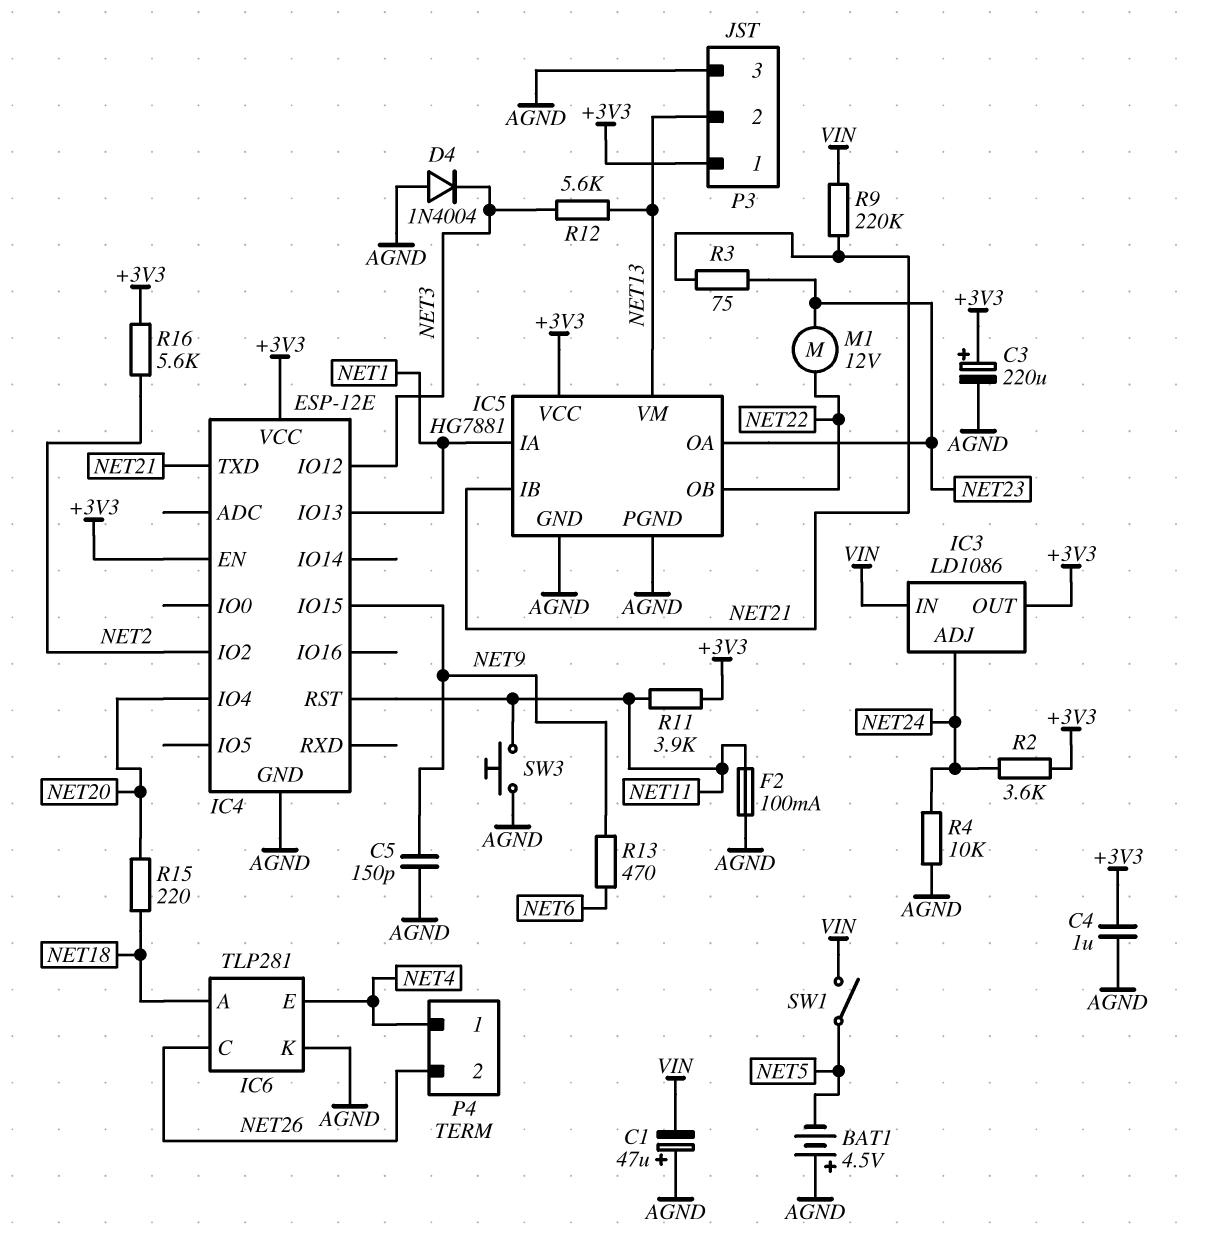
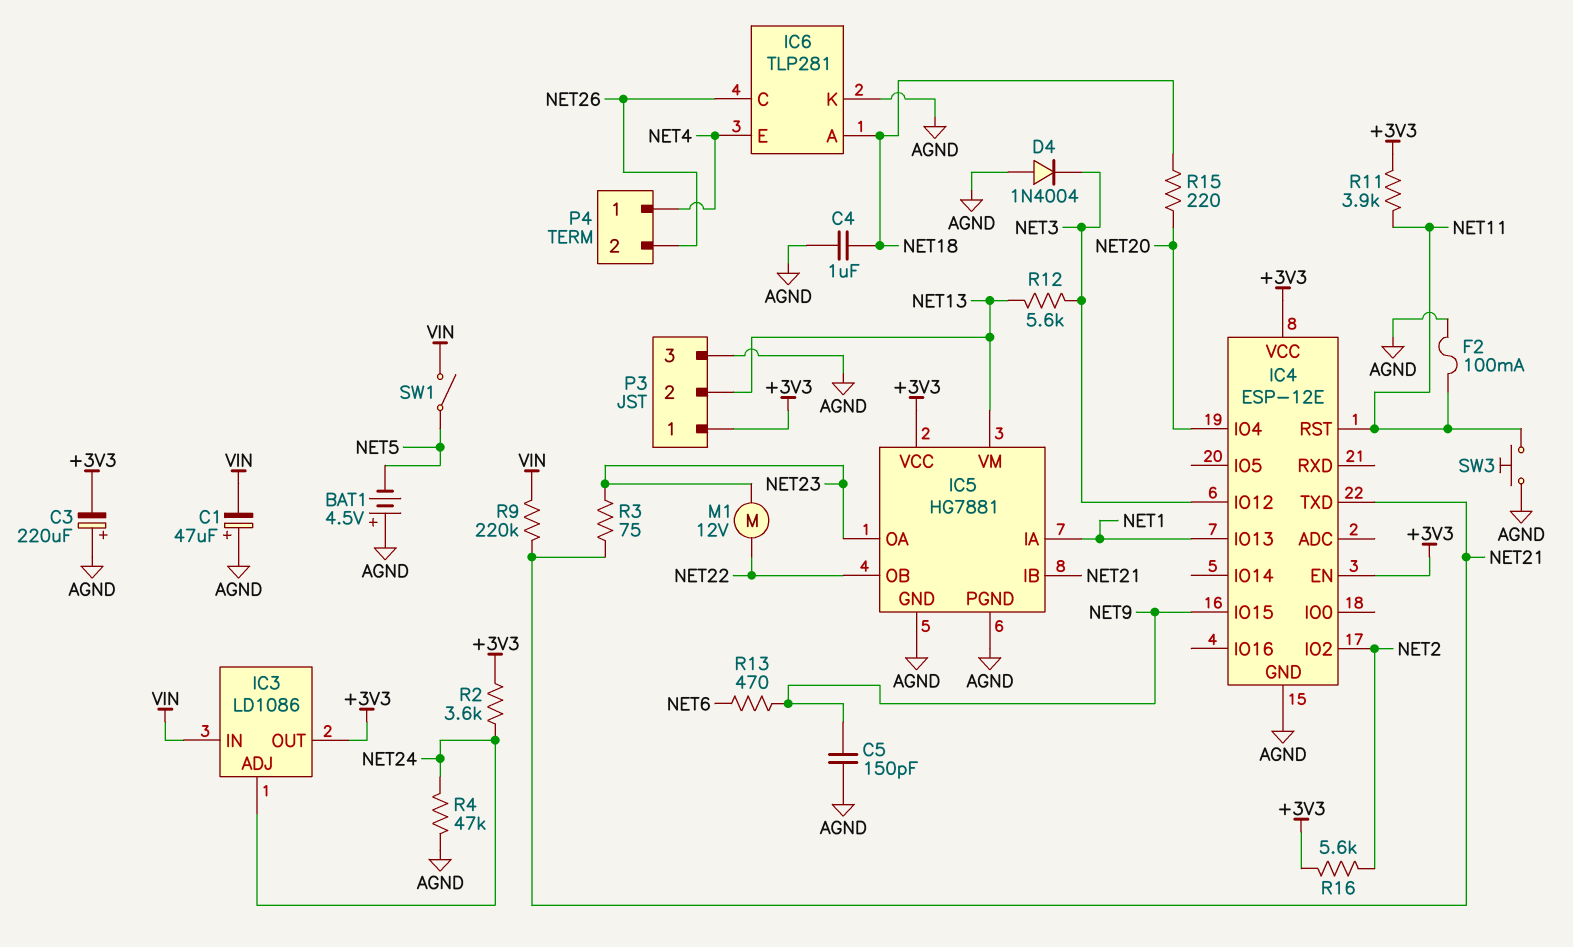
C3: 220uF (plus +3V3, minus AGND) -> 220uF (plus AGND, minus +3V3)
C4: 1uF (+3V3, AGND) -> 1uF (AGND, NET18)
R4: 10k (AGND, NET24) -> 47k (AGND, NET24)

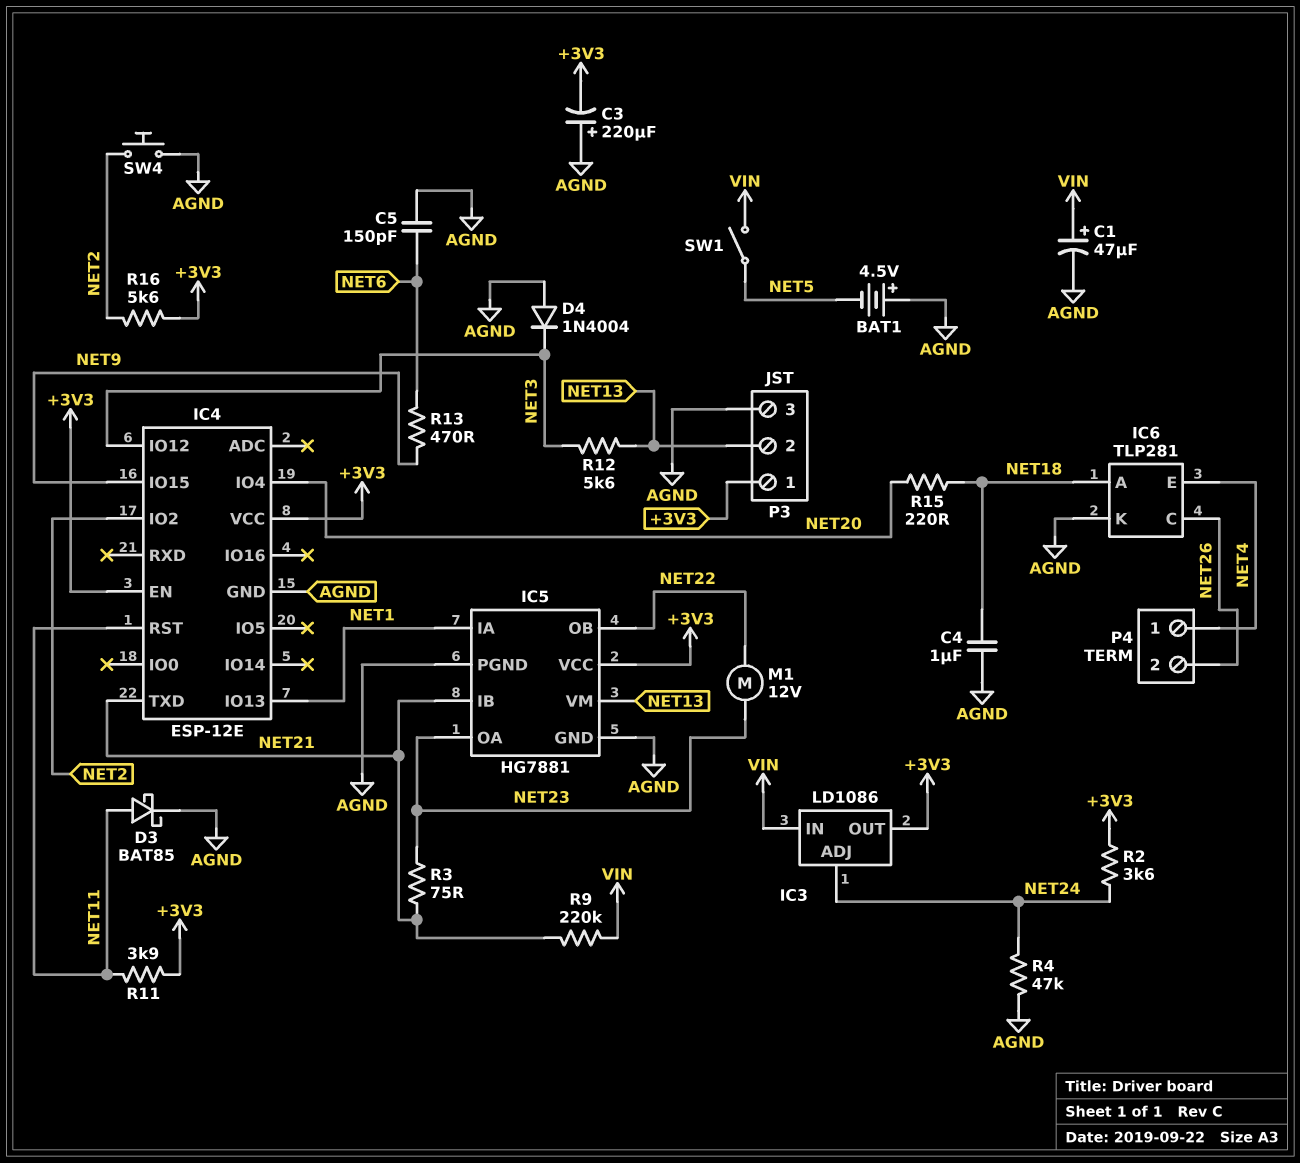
C1: 47uF (plus AGND, minus VIN) -> 47uF (plus VIN, minus AGND)
C5: 150pF (AGND, NET9) -> 150pF (AGND, NET6)
D3: none -> schottky BAT85 (A NET11, K AGND)
F2: 100mA (AGND, NET11) -> none
SW3: button (AGND, NET11) -> none
SW4: none -> button (AGND, NET2)

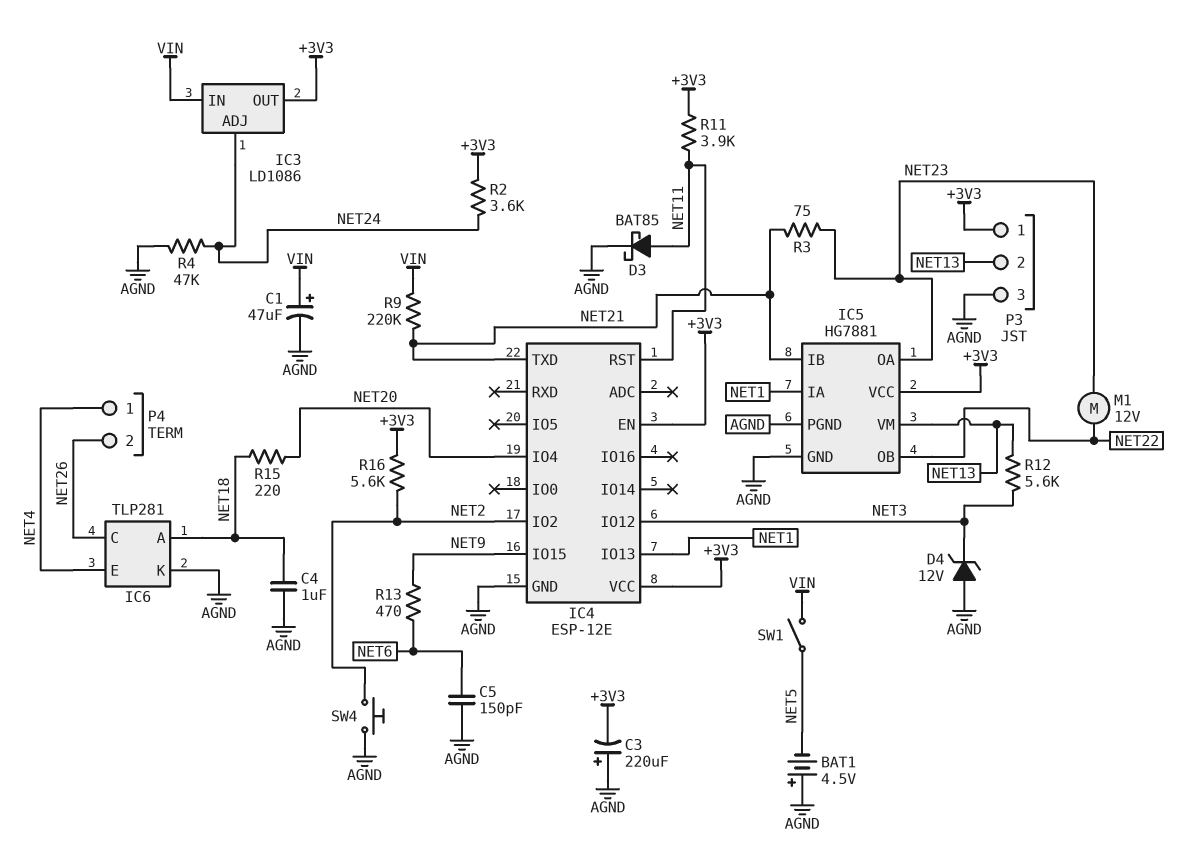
D4: diode 1N4004 (A AGND, K NET3) -> zener 12V (A AGND, K NET3)

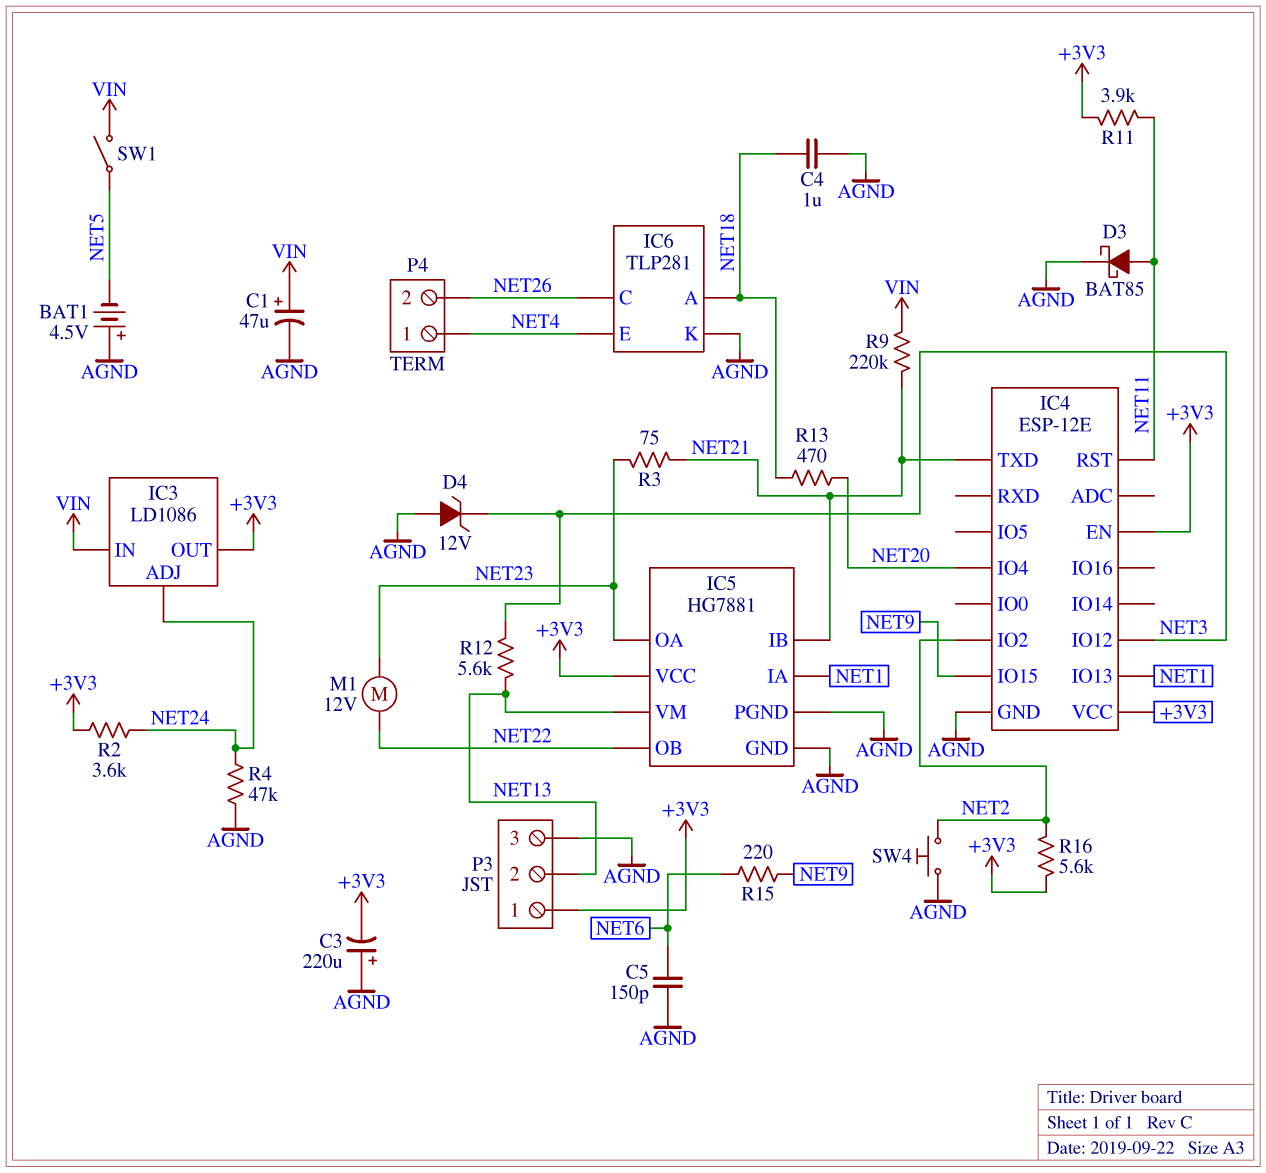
R13: 470 (NET6, NET9) -> 470 (NET18, NET20)
R15: 220 (NET18, NET20) -> 220 (NET6, NET9)

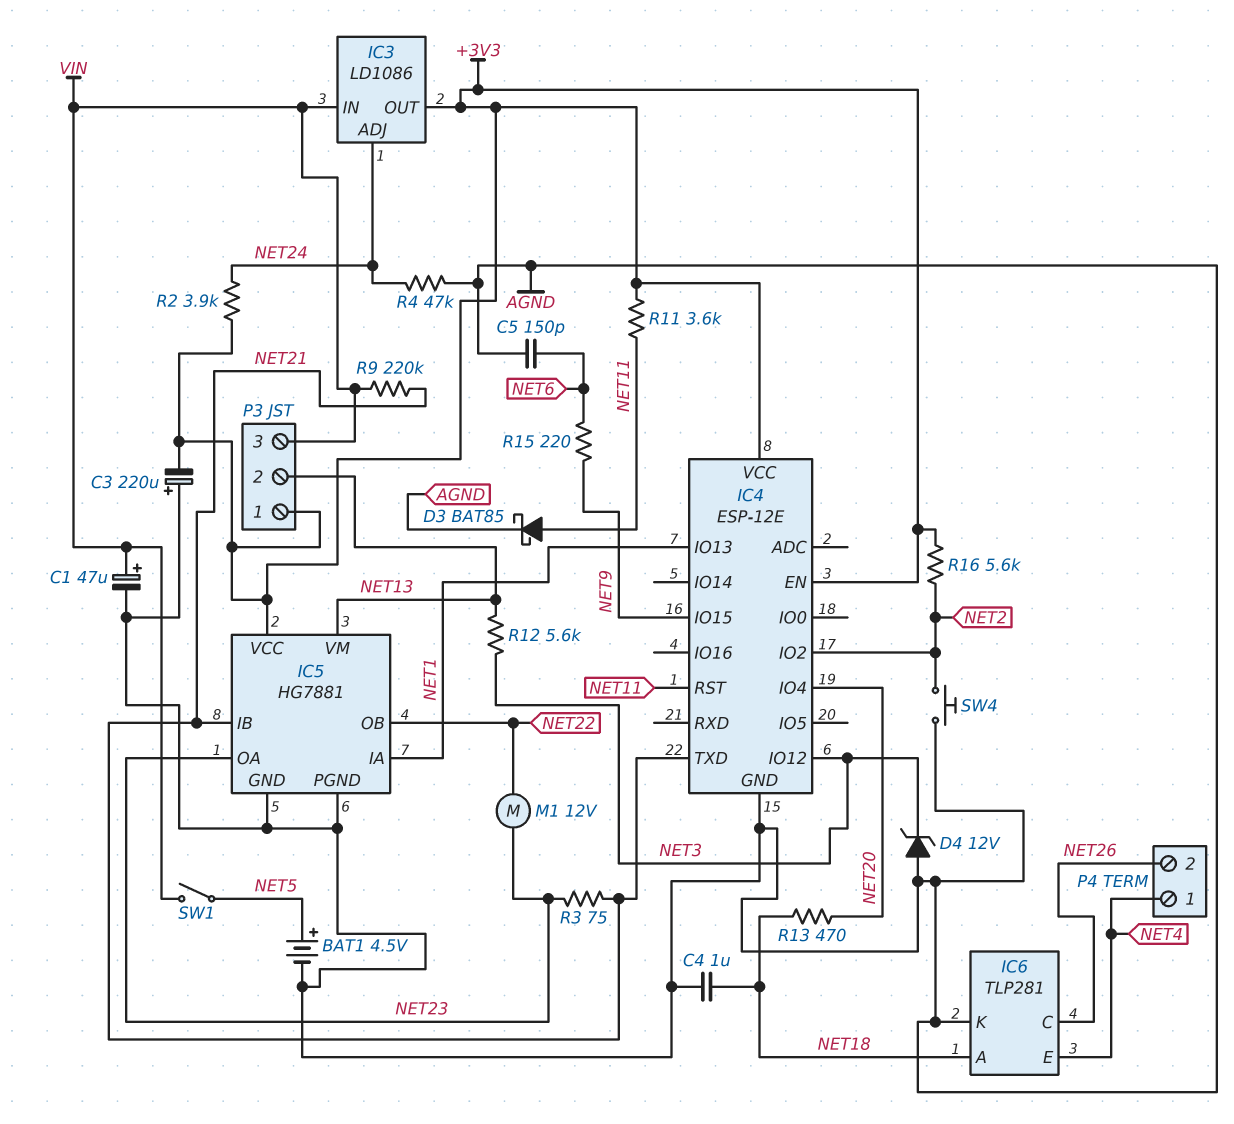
BAT1: 4.5V (plus AGND, minus NET5) -> 4.5V (plus NET5, minus AGND)
P3 pin 3: AGND -> VIN
R2: 3.6k (+3V3, NET24) -> 3.9k (+3V3, NET24)
R11: 3.9k (+3V3, NET11) -> 3.6k (+3V3, NET11)

